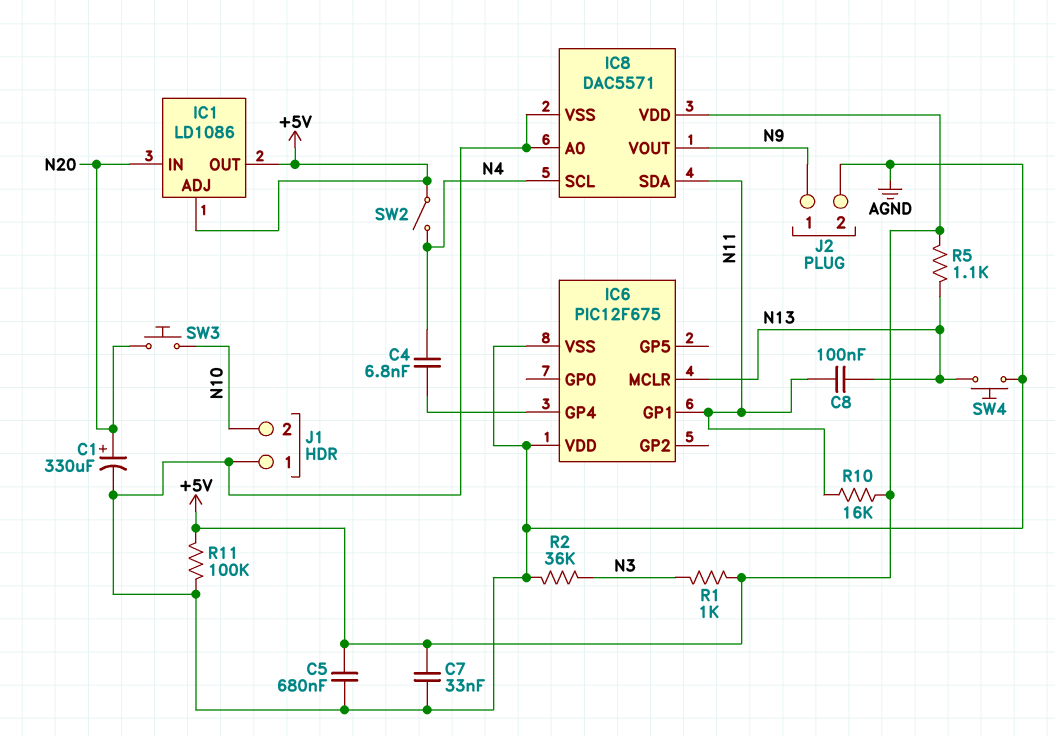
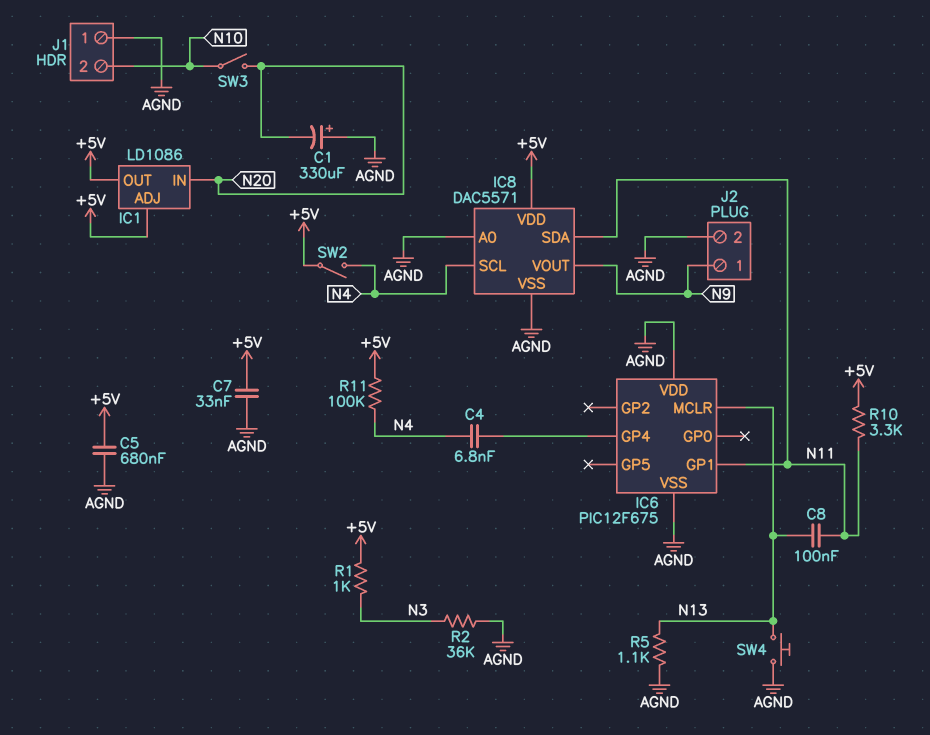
C1: 330uF (plus N20, minus AGND) -> 330uF (plus AGND, minus N20)
R5: 1.1k (+5V, N13) -> 1.1k (AGND, N13)
R10: 16k (+5V, N11) -> 3.3k (+5V, N11)
R11: 100k (+5V, AGND) -> 100k (+5V, N4)
SW3: button (N10, N20) -> switch (N10, N20)

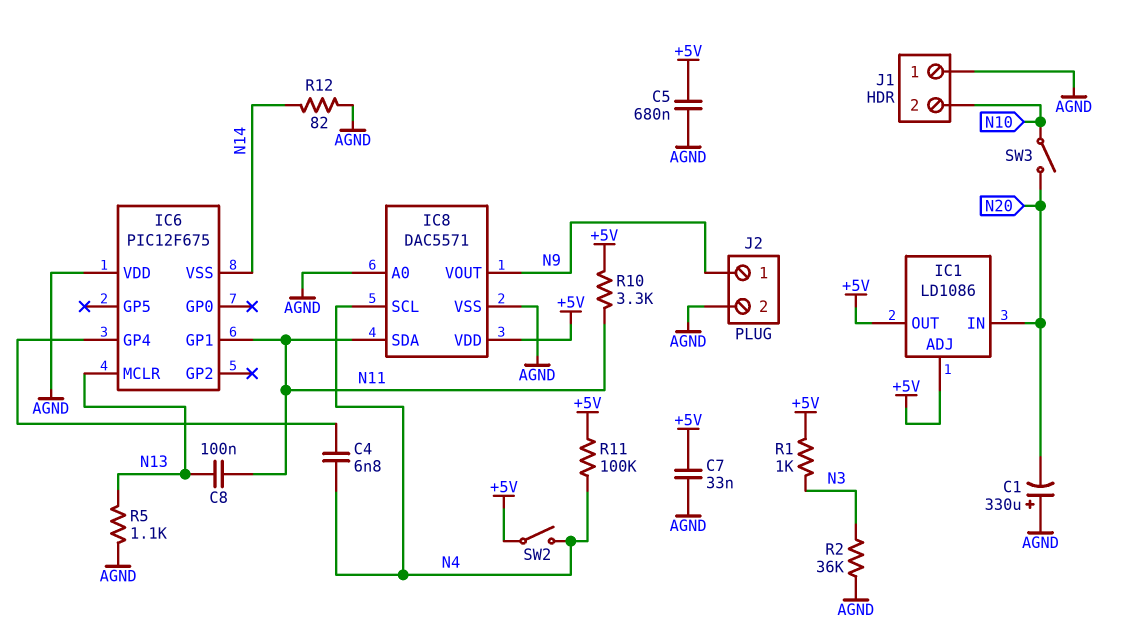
IC6 pin VSS: AGND -> N14
R12: none -> 82 (AGND, N14)
SW4: button (AGND, N13) -> none

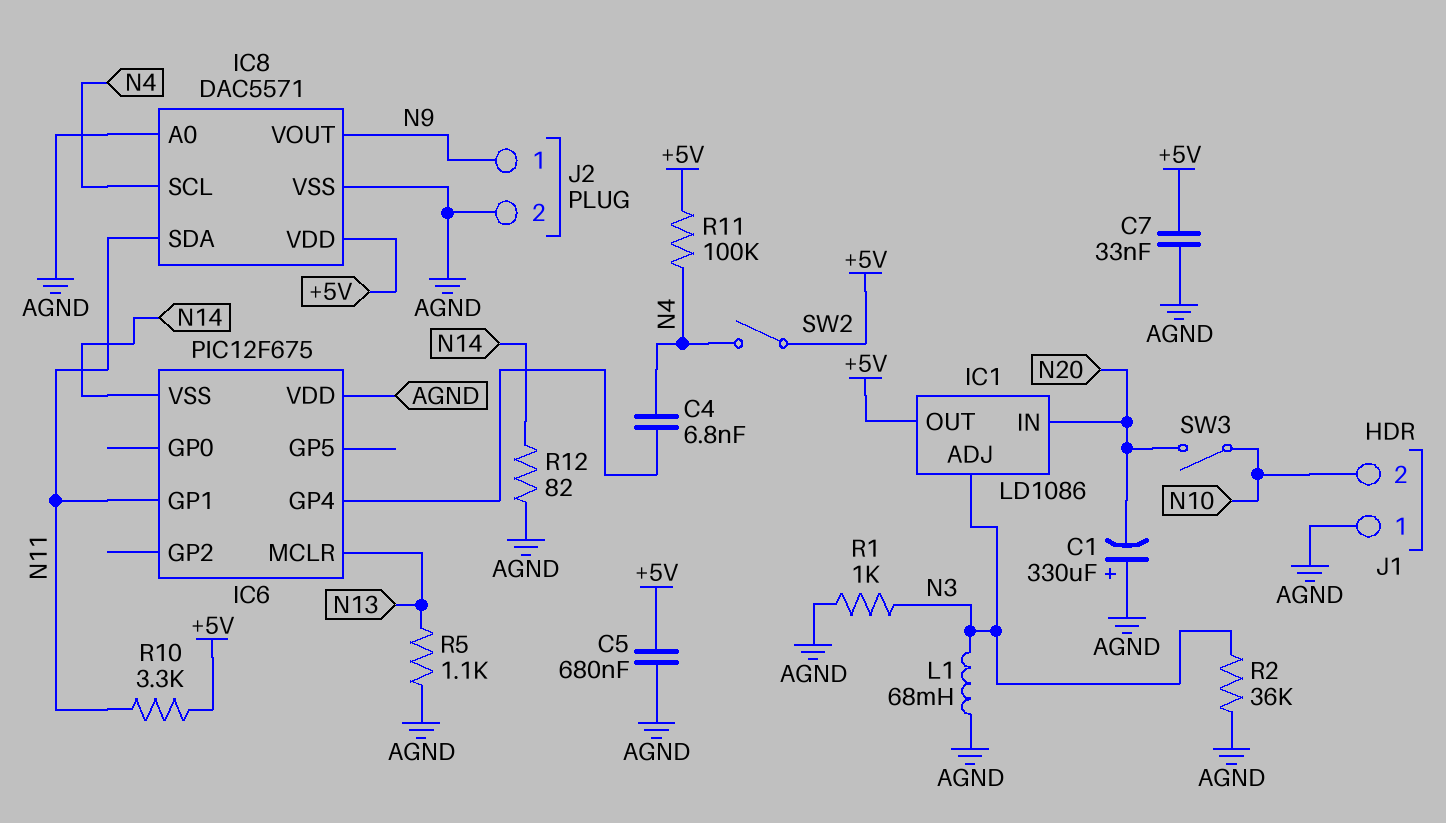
C8: 100nF (N11, N13) -> none
IC1 pin ADJ: +5V -> N3
L1: none -> 68mH (AGND, N3)
R1: 1k (+5V, N3) -> 1k (AGND, N3)

